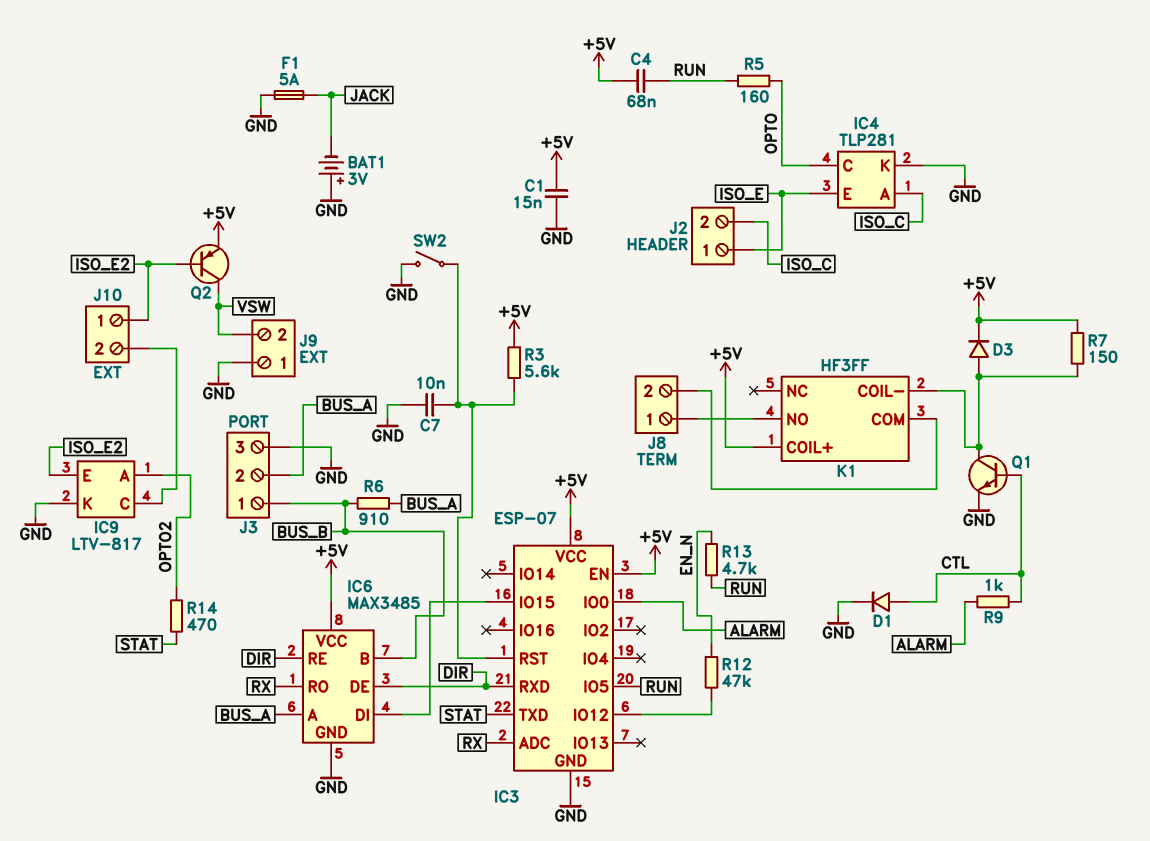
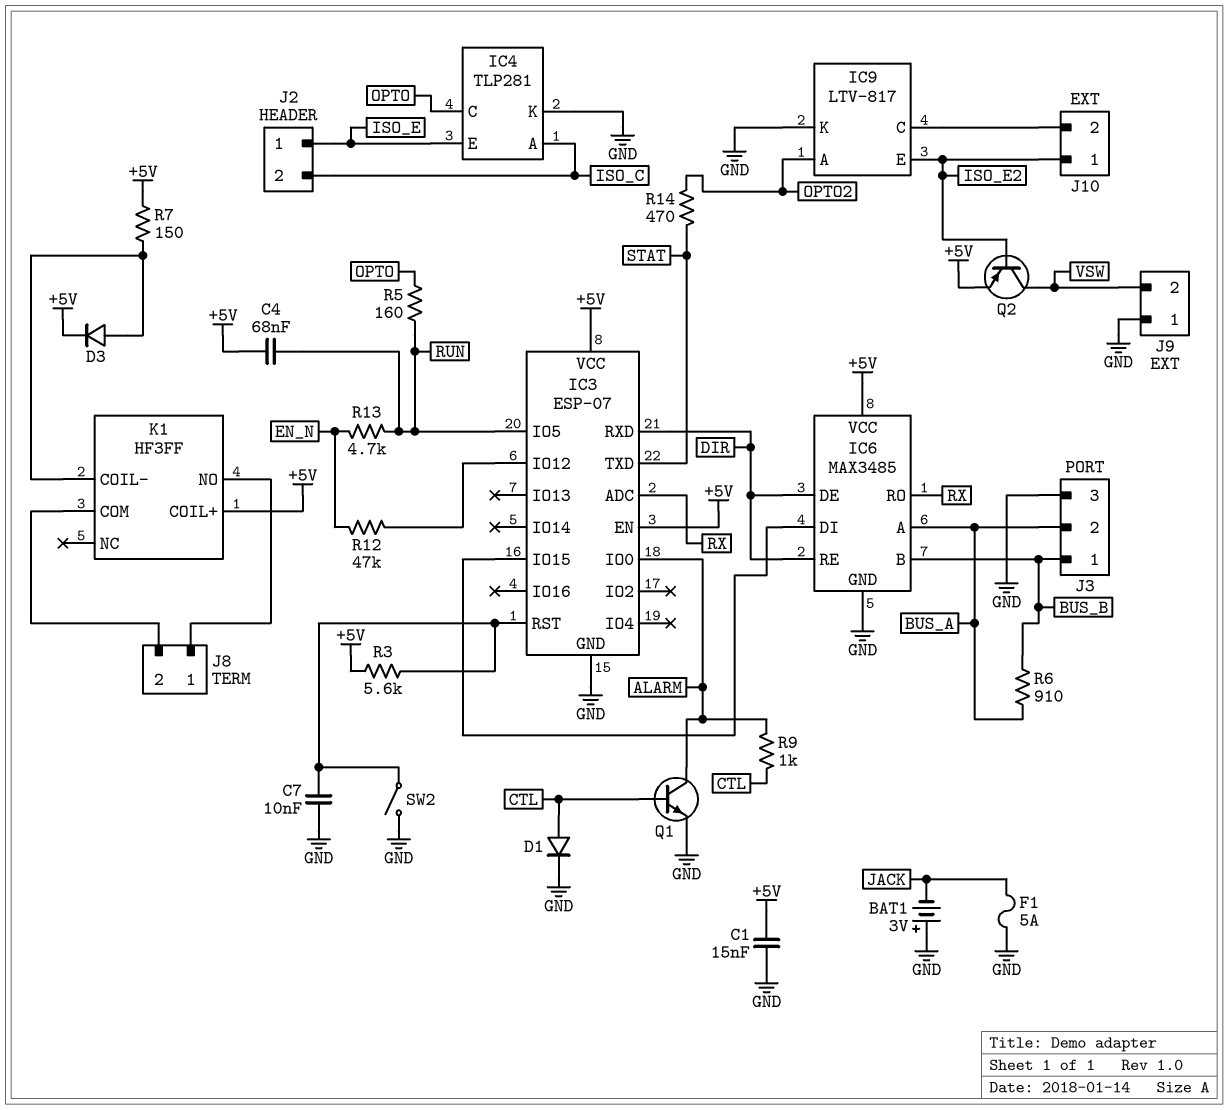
Q1: NPN (B CTL, C K1/COIL-, E GND) -> NPN (B CTL, C ALARM, E GND)

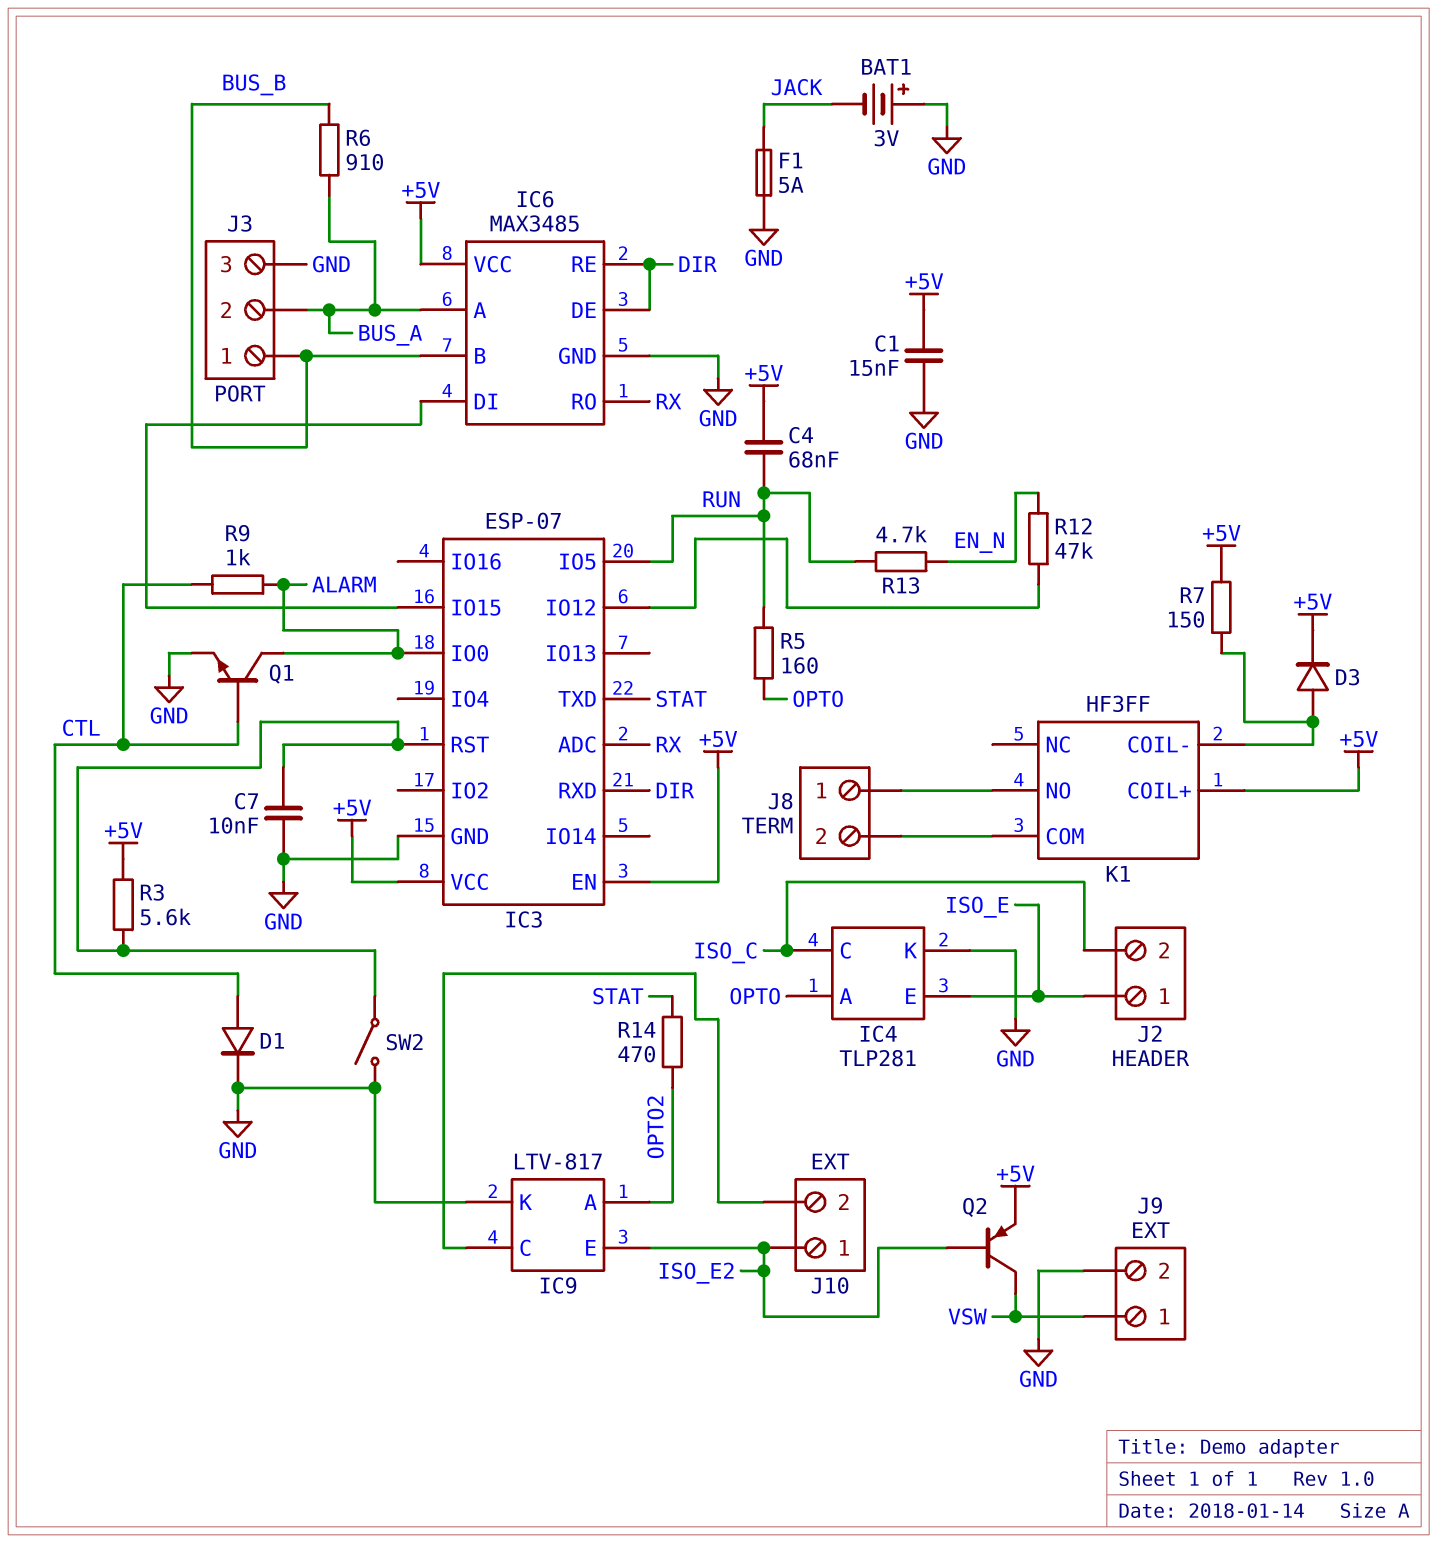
IC4 pin A: ISO_C -> OPTO
IC4 pin C: OPTO -> ISO_C
J9 pin 1: GND -> VSW
J9 pin 2: VSW -> GND

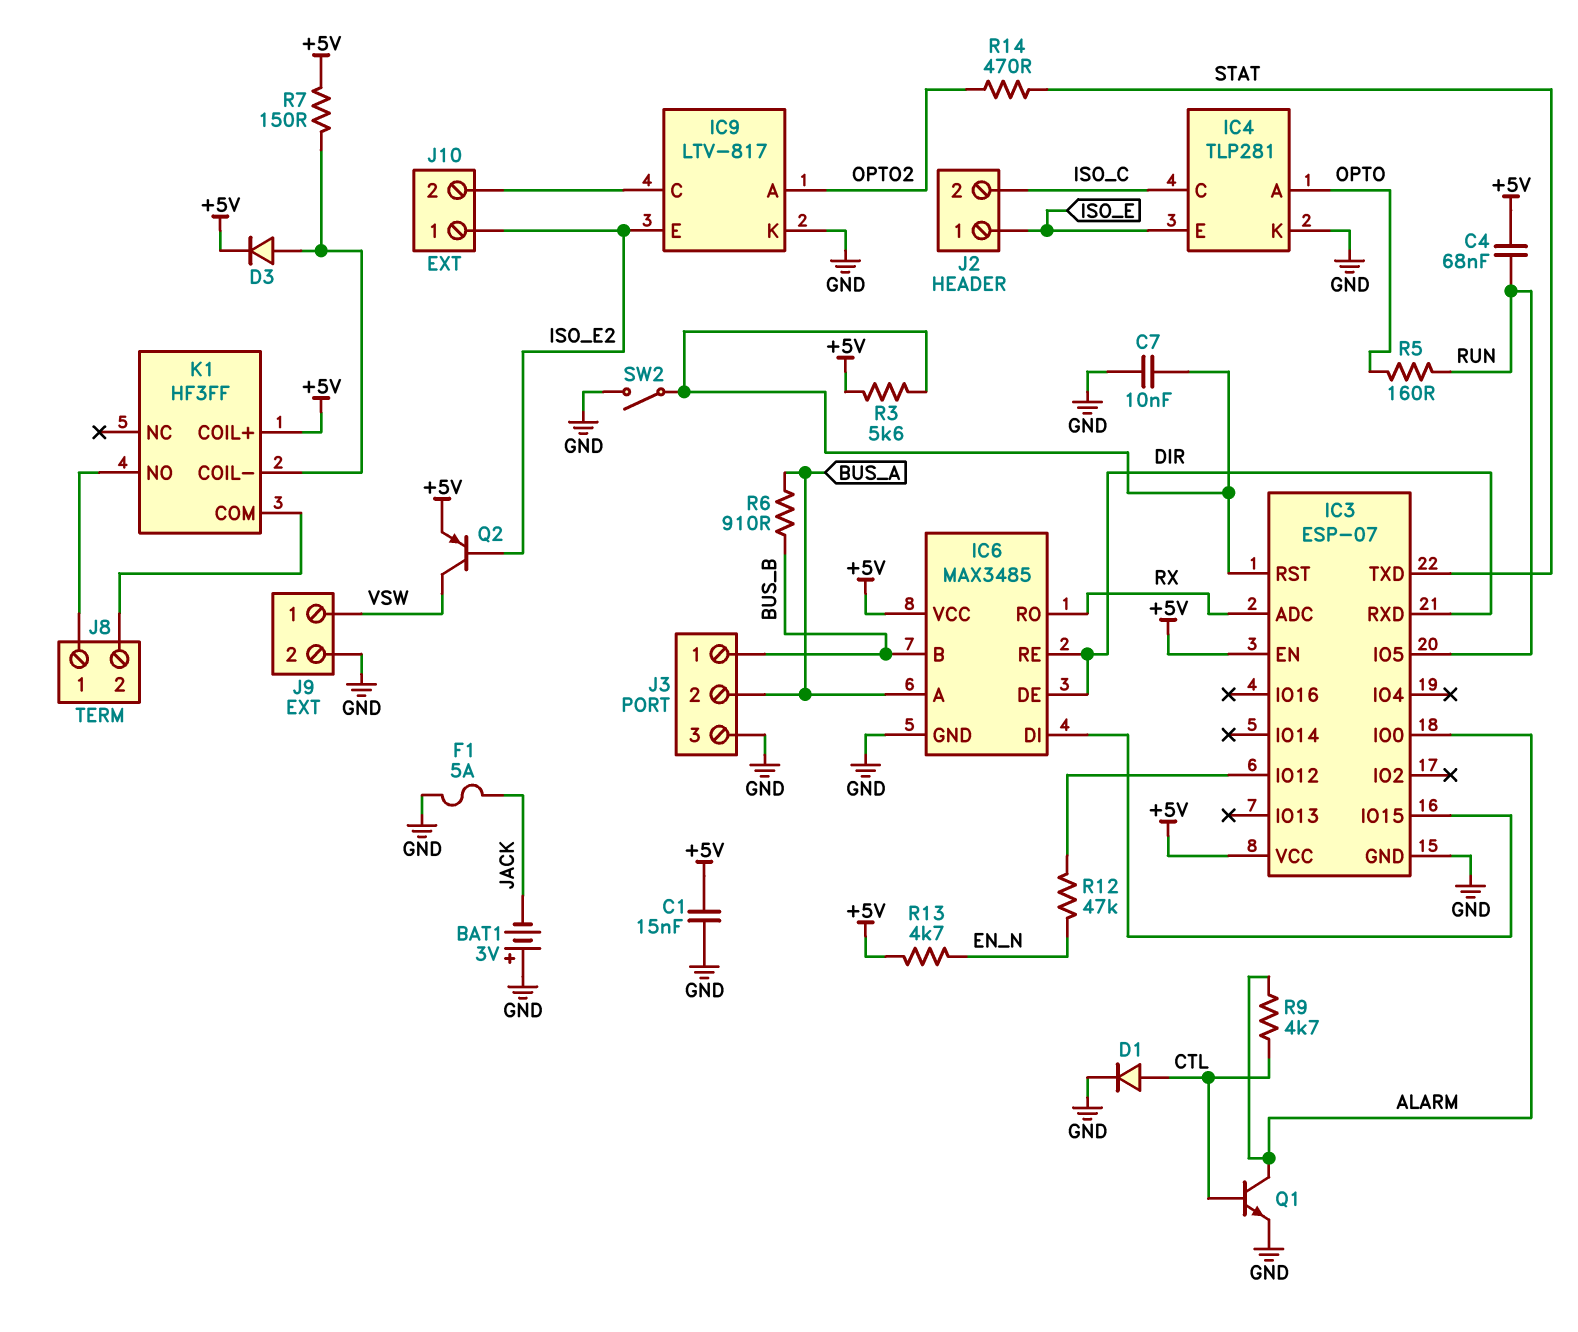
R9: 1k (ALARM, CTL) -> 4.7k (ALARM, CTL)
R13: 4.7k (EN_N, RUN) -> 4.7k (+5V, EN_N)

